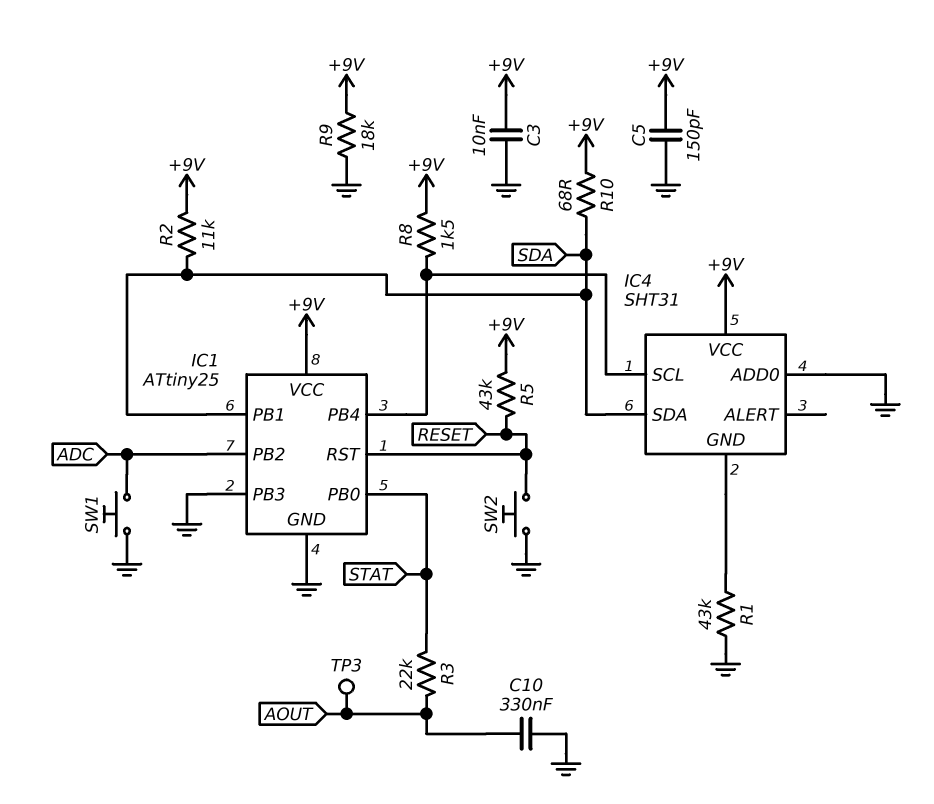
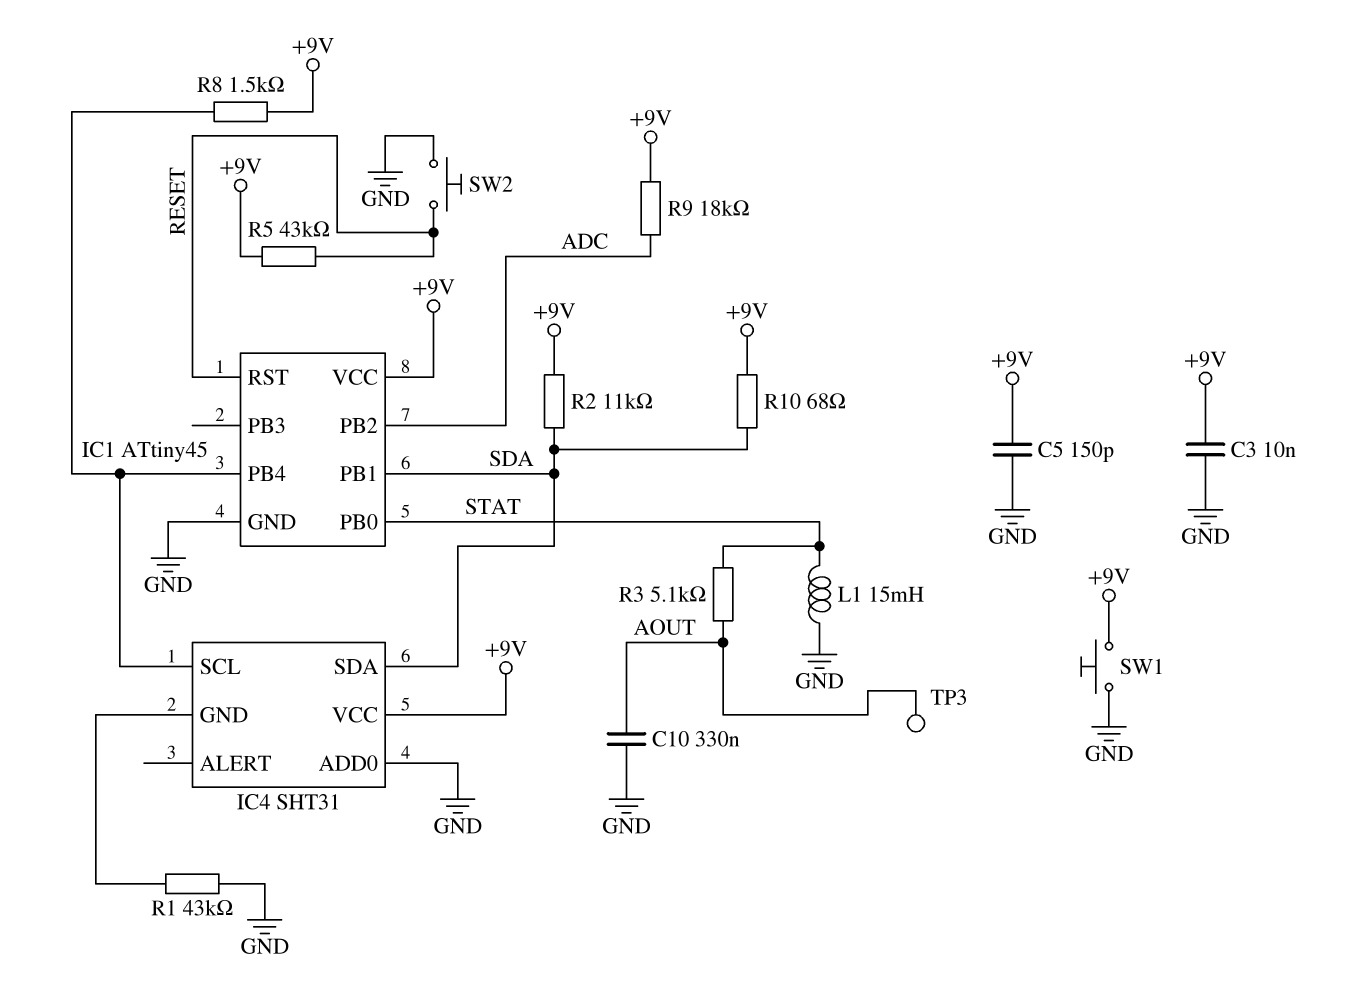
IC1: ATtiny25 -> ATtiny45
IC1 pin PB3: GND -> none
L1: none -> 15mH (GND, STAT)
R3: 22k (AOUT, STAT) -> 5.1k (AOUT, STAT)
R9: 18k (+9V, GND) -> 18k (+9V, ADC)
SW1: button (ADC, GND) -> button (+9V, GND)

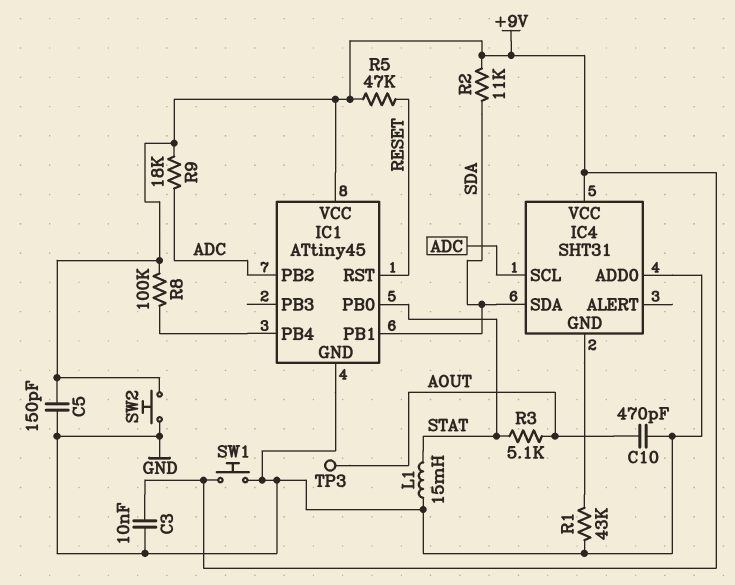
C10: 330nF (AOUT, GND) -> 470pF (AOUT, GND)
IC4 pin SCL: IC1/PB4 -> ADC
R5: 43k (+9V, RESET) -> 47k (+9V, RESET)
R8: 1.5k (+9V, IC1/PB4) -> 100k (+9V, IC1/PB4)
R10: 68 (+9V, SDA) -> none
SW2: button (GND, RESET) -> button (+9V, GND)

